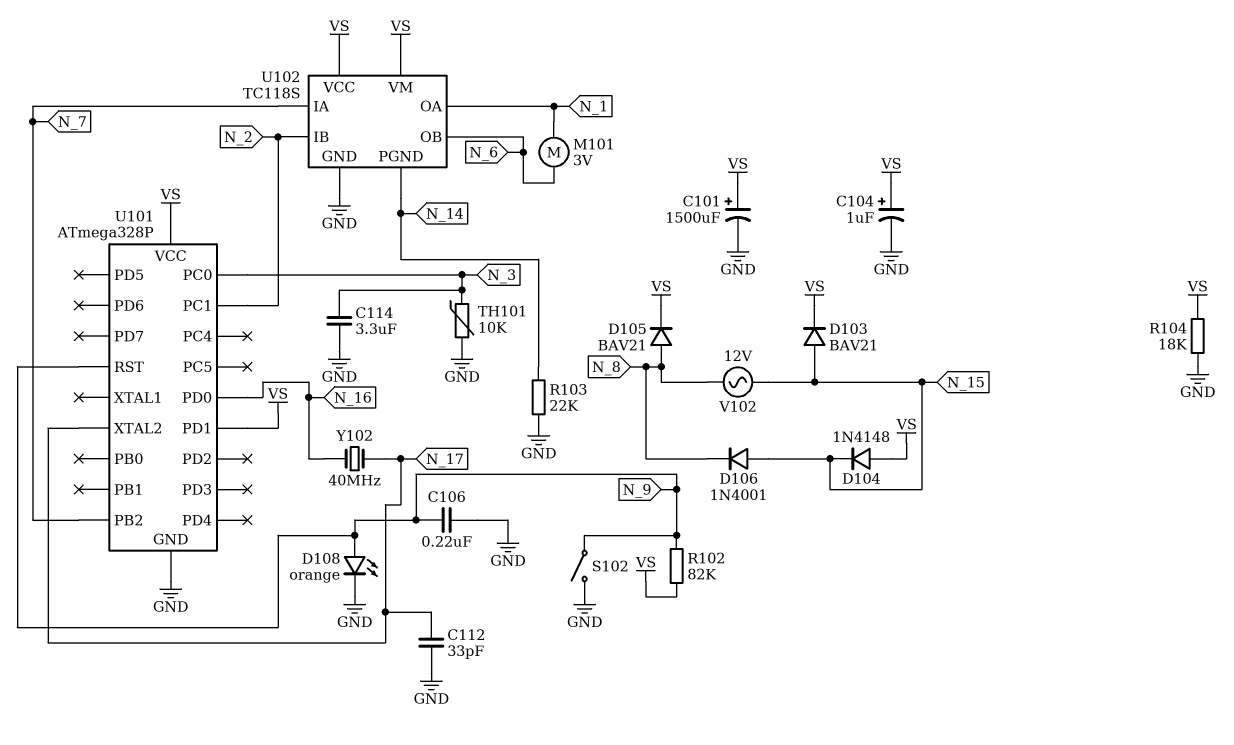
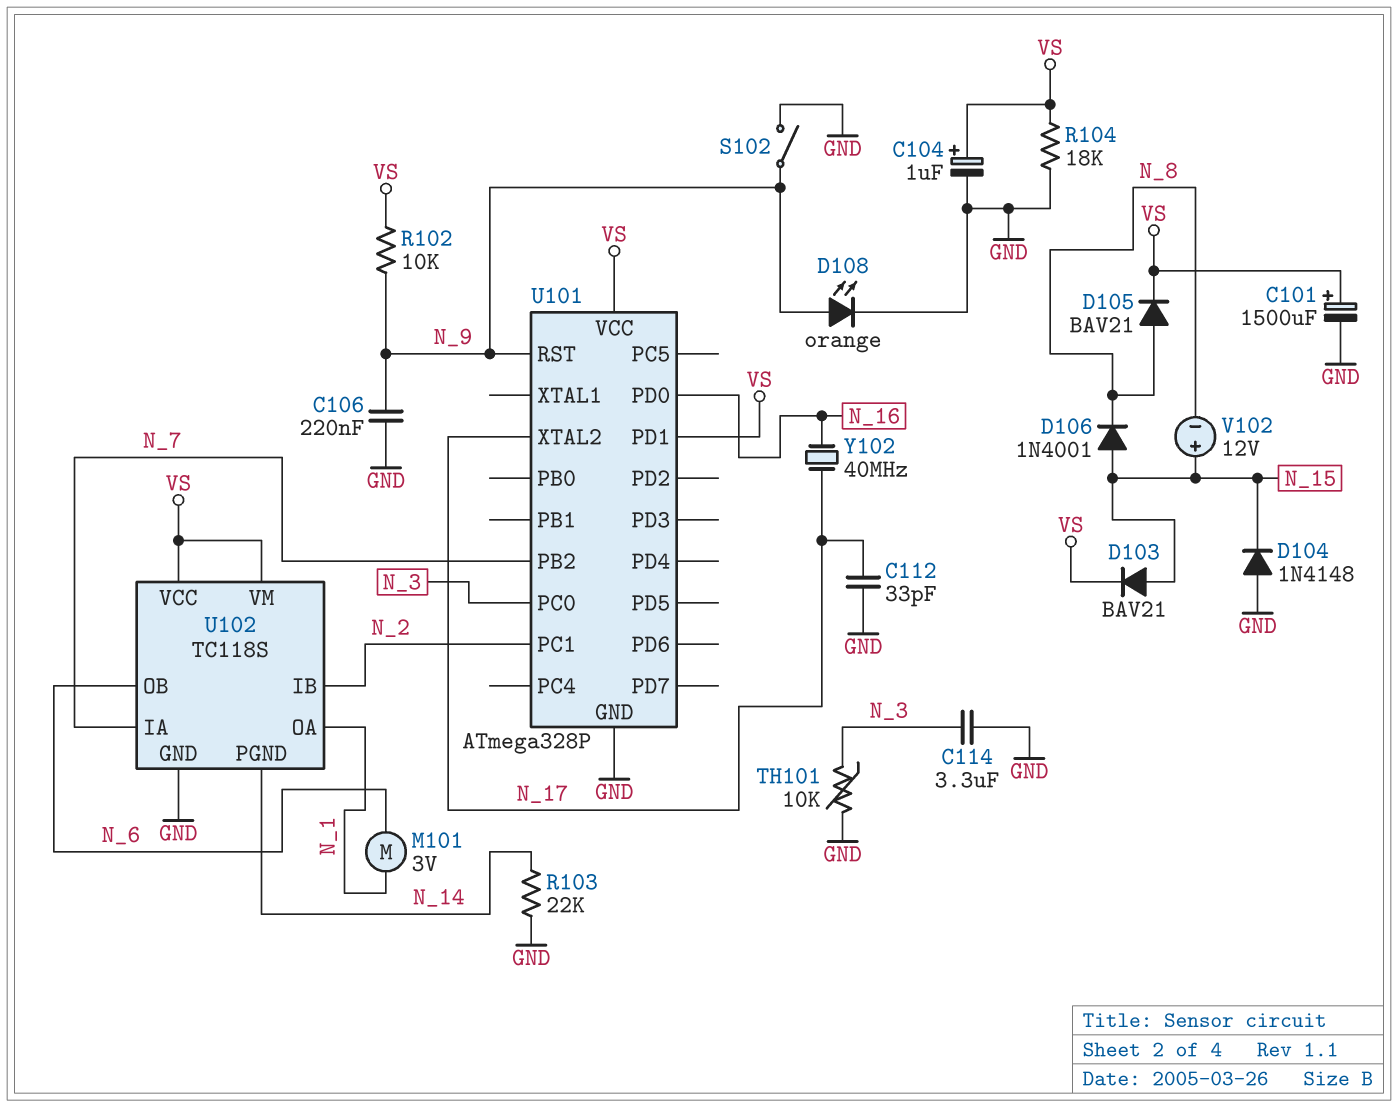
D104: diode 1N4148 (A VS, K N_15) -> diode 1N4148 (A GND, K N_15)
R102: 82k (N_9, VS) -> 10k (N_9, VS)
V102: AC 12V (N_8, N_15) -> 12V (plus N_15, minus N_8)

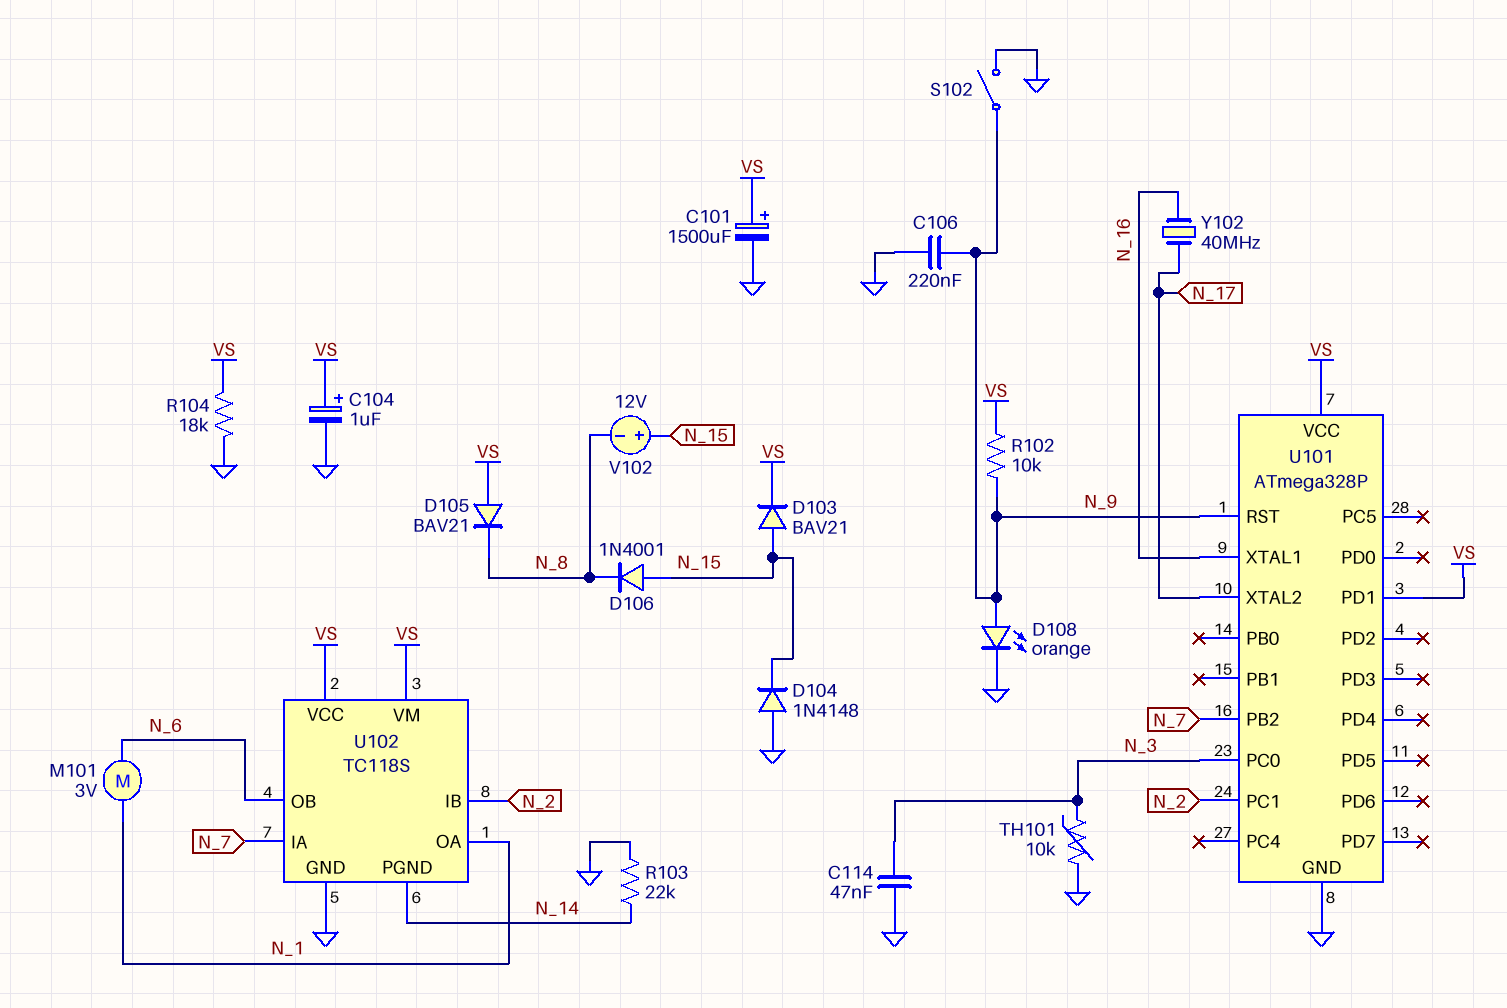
C112: 33pF (GND, N_17) -> none
C114: 3.3uF (GND, N_3) -> 47nF (GND, N_3)
D105: diode BAV21 (A N_8, K VS) -> diode BAV21 (A VS, K N_8)
U101 pin PD0: N_16 -> none
U101 pin XTAL1: none -> N_16

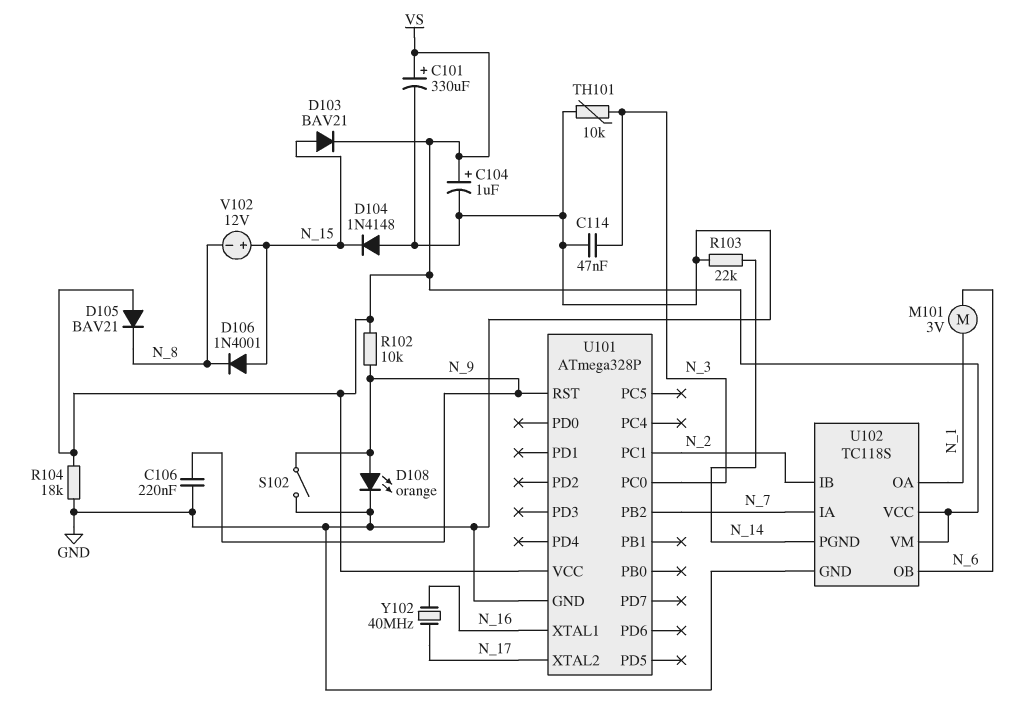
C101: 1500uF (plus VS, minus GND) -> 330uF (plus VS, minus GND)
U101 pin PD1: VS -> none

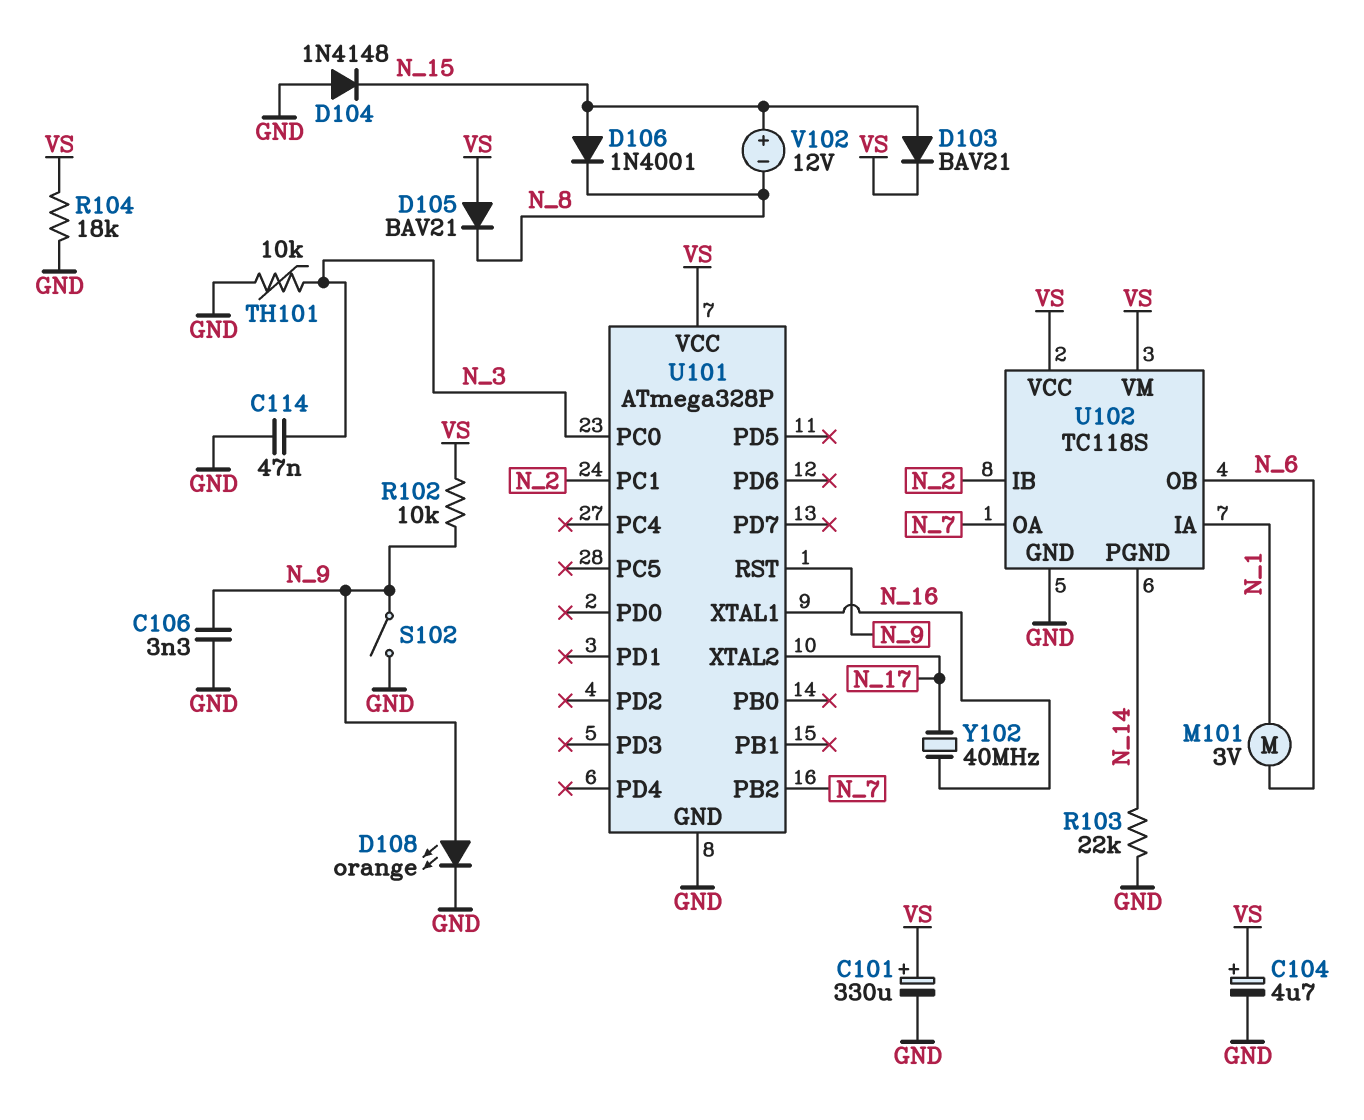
C104: 1uF (plus VS, minus GND) -> 4.7uF (plus VS, minus GND)
C106: 220nF (GND, N_9) -> 3.3nF (GND, N_9)
U102 pin IA: N_7 -> N_1
U102 pin OA: N_1 -> N_7

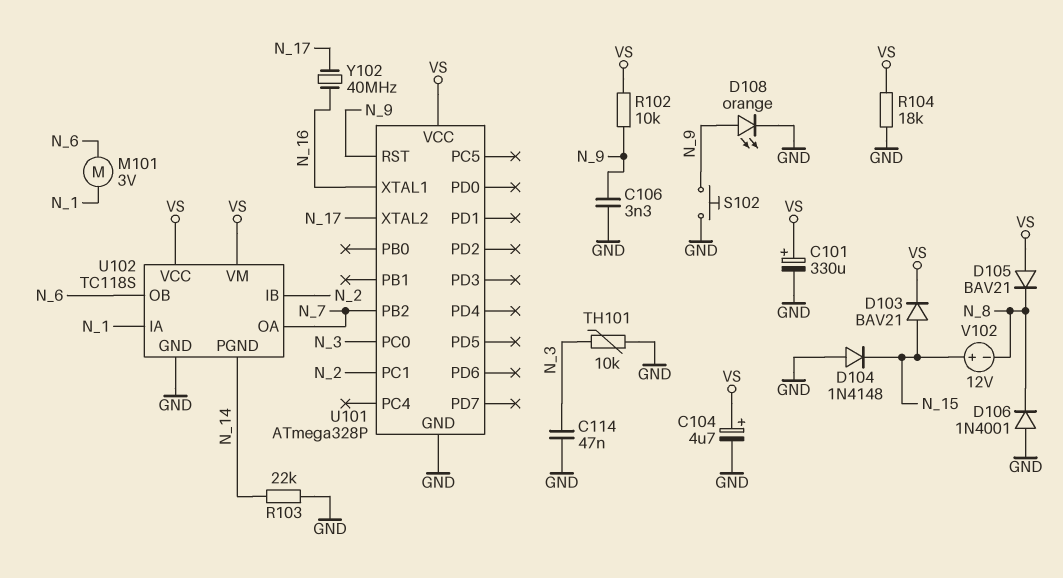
D106: diode 1N4001 (A N_15, K N_8) -> diode 1N4001 (A GND, K N_8)
S102: switch (GND, N_9) -> button (GND, N_9)

